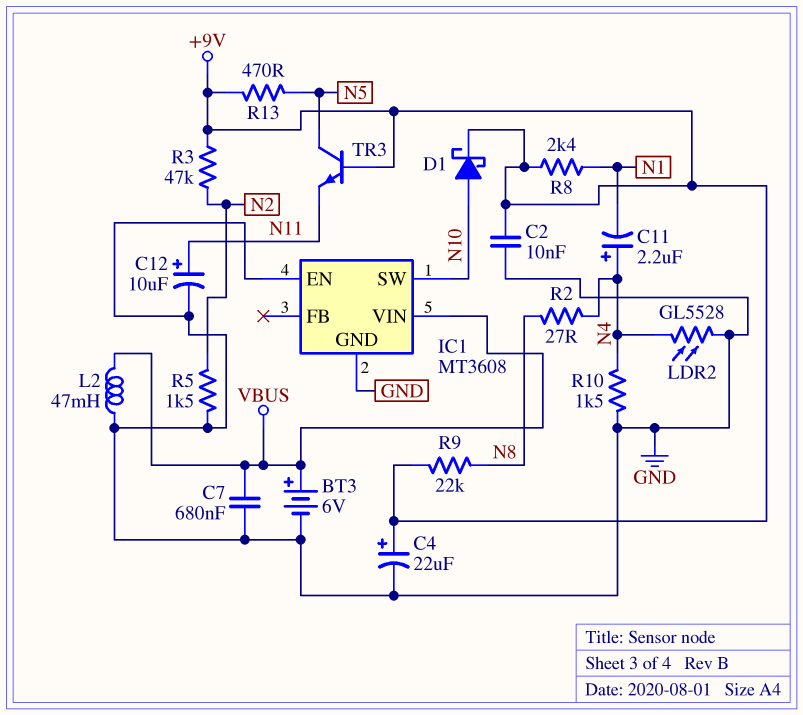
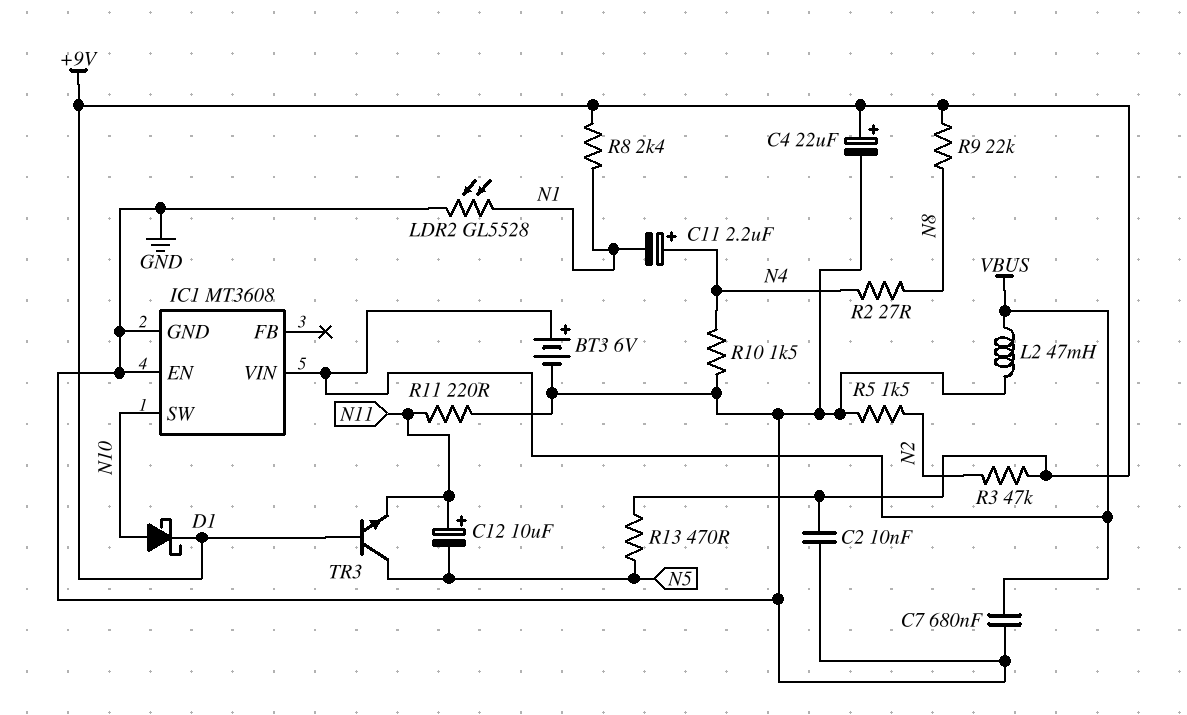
C12: 10uF (plus N11, minus GND) -> 10uF (plus N11, minus N5)
LDR2: GL5528 (GND, N4) -> GL5528 (GND, N1)
R11: none -> 220 (GND, N11)

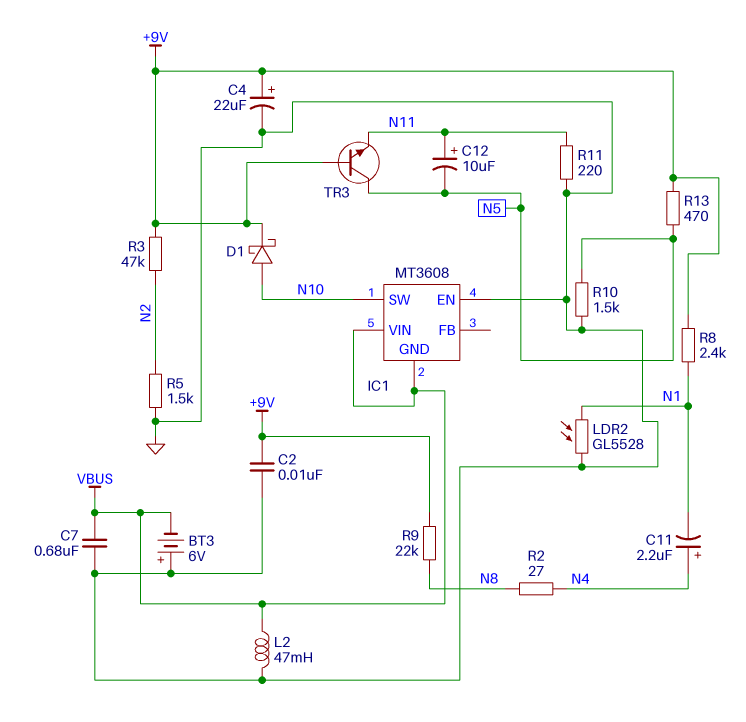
BT3: 6V (plus VBUS, minus GND) -> 6V (plus GND, minus VBUS)
IC1 pin GND: GND -> VBUS
R10: 1.5k (GND, N4) -> 1.5k (GND, N5)

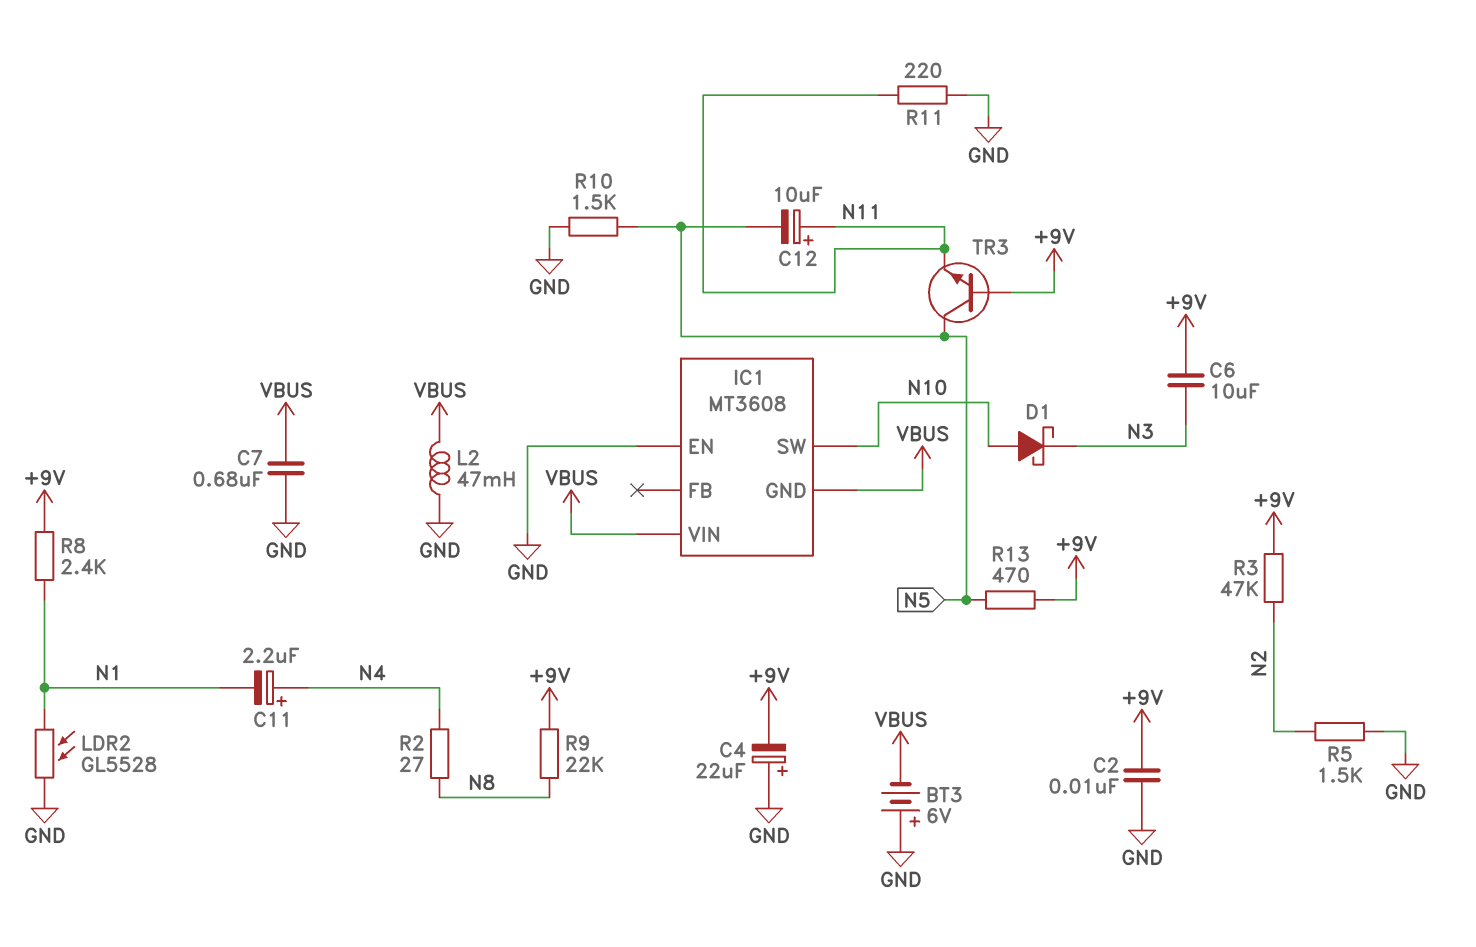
C4: 22uF (plus +9V, minus GND) -> 22uF (plus GND, minus +9V)
C6: none -> 10uF (+9V, N3)
D1: schottky (A N10, K +9V) -> schottky (A N10, K N3)

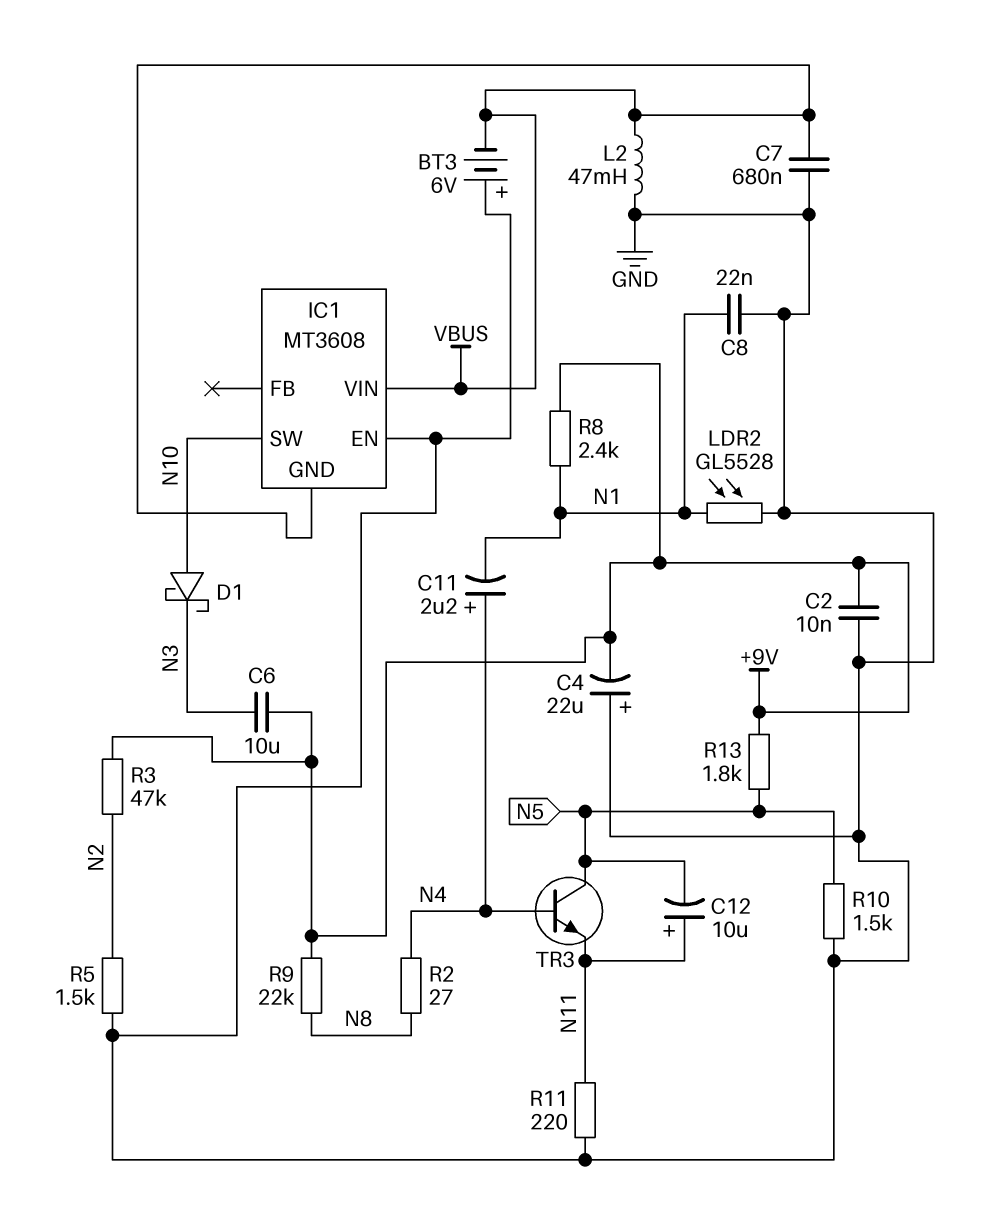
C8: none -> 22nF (GND, N1)
R13: 470 (+9V, N5) -> 1.8k (+9V, N5)
TR3: NPN (B +9V, C N5, E N11) -> NPN (B N4, C N5, E N11)

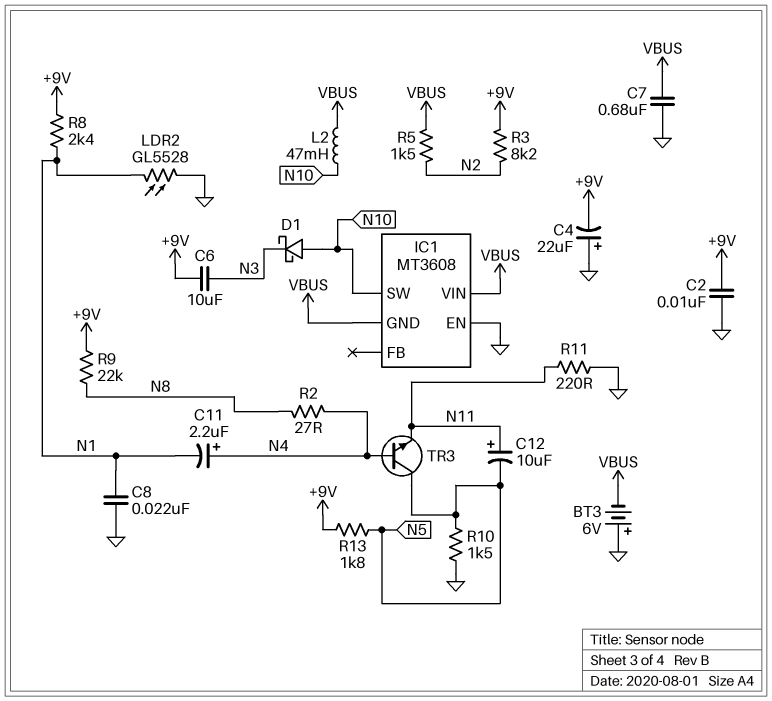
L2: 47mH (GND, VBUS) -> 47mH (N10, VBUS)
R3: 47k (+9V, N2) -> 8.2k (+9V, N2)
R5: 1.5k (GND, N2) -> 1.5k (N2, VBUS)

